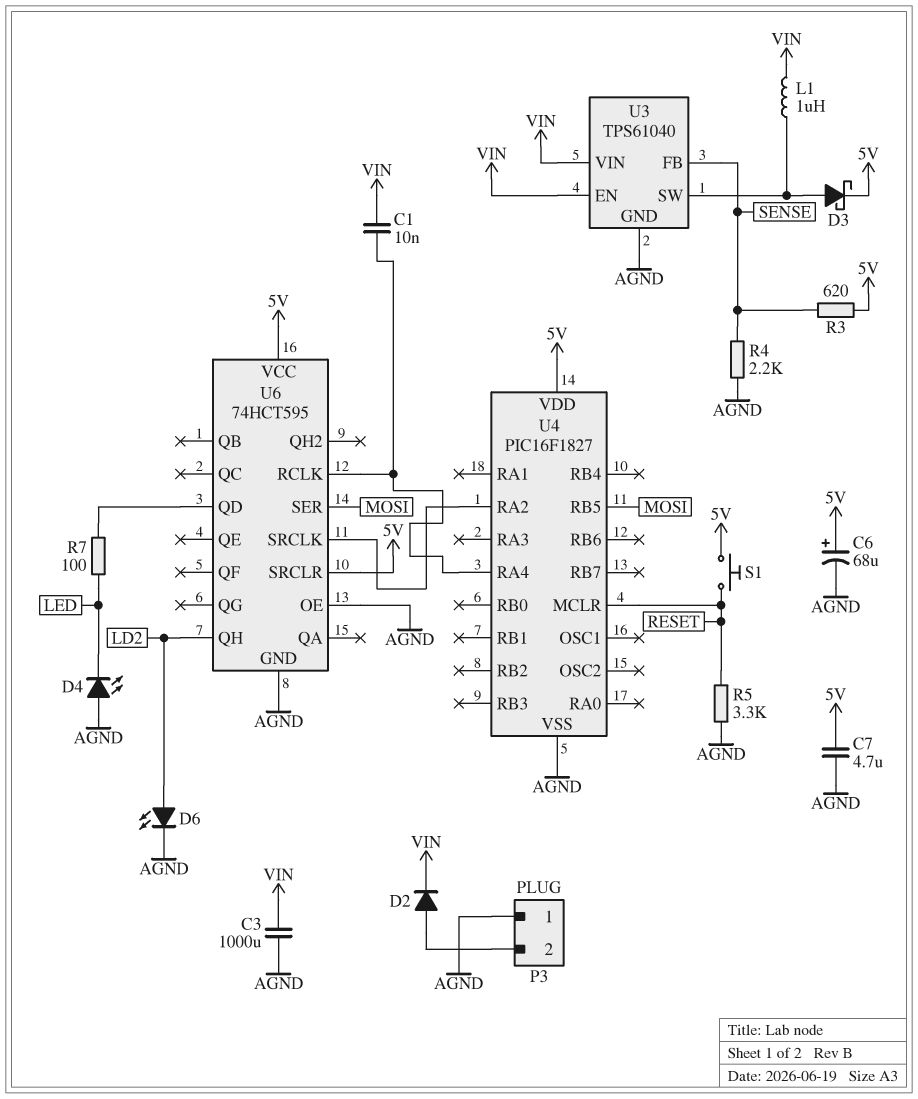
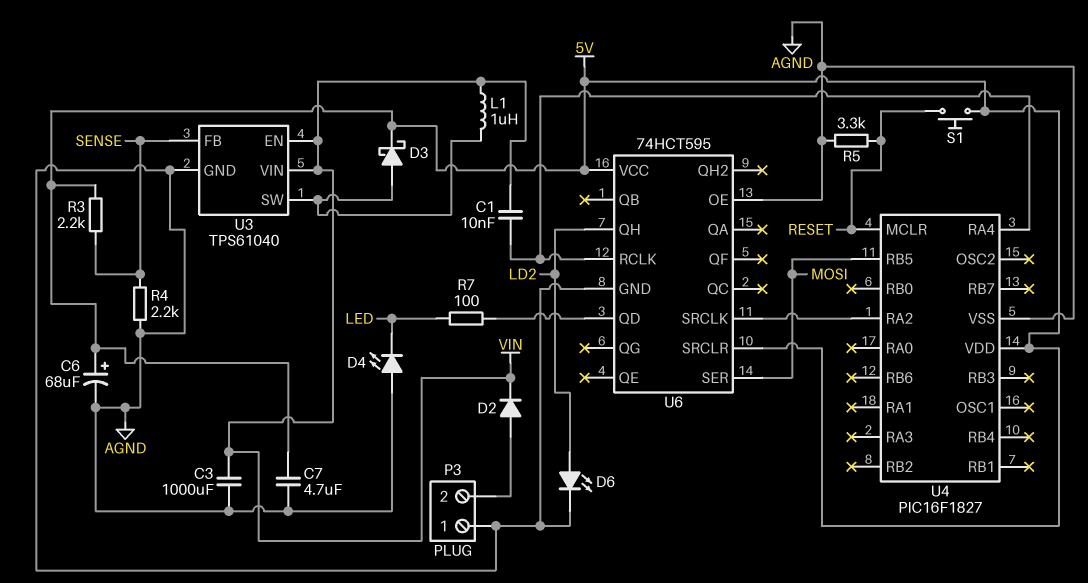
R3: 620 (5V, SENSE) -> 2.2k (5V, SENSE)

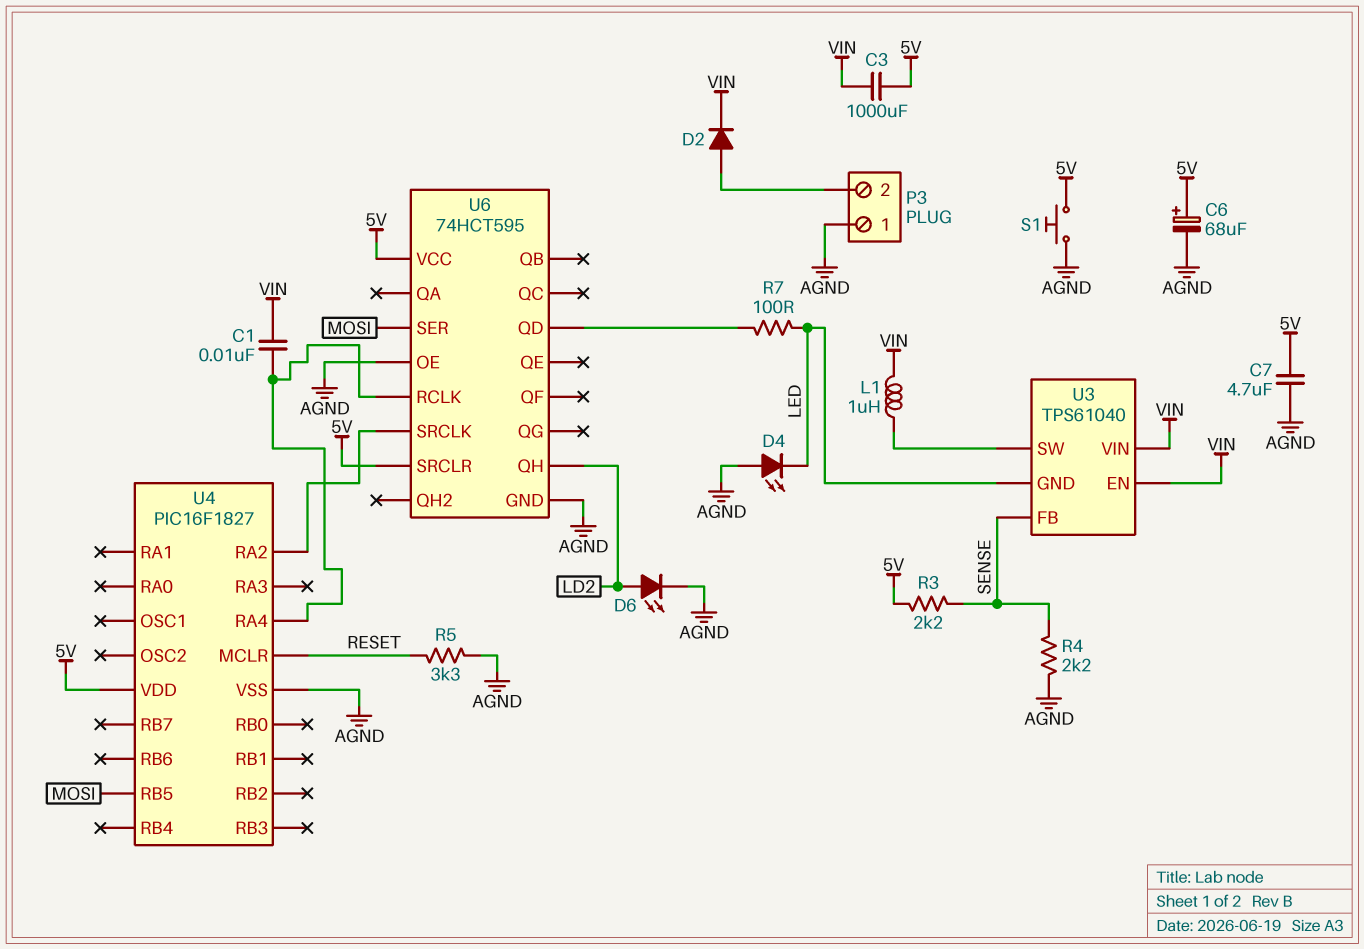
C3: 1000uF (AGND, VIN) -> 1000uF (5V, VIN)
D3: schottky (A U3/SW, K 5V) -> none
S1: button (5V, RESET) -> button (5V, AGND)
U3 pin GND: AGND -> LED

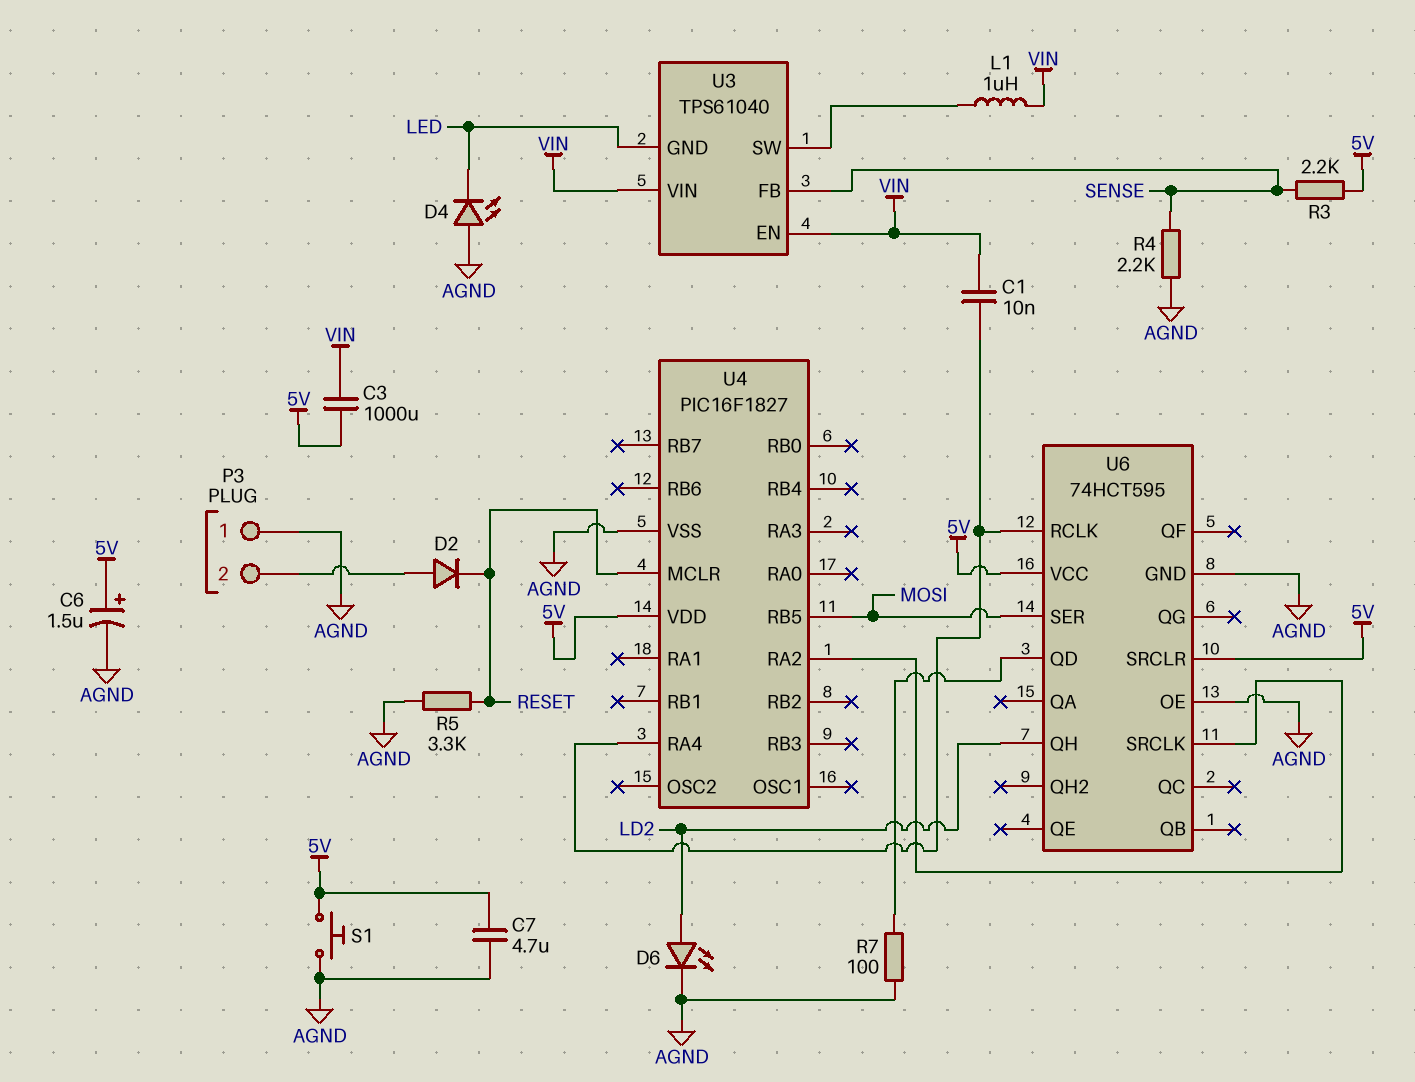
C6: 68uF (plus 5V, minus AGND) -> 1.5uF (plus 5V, minus AGND)
D2: diode (A P3/2, K VIN) -> diode (A P3/2, K RESET)
R7: 100 (LED, U6/QD) -> 100 (AGND, U6/QD)

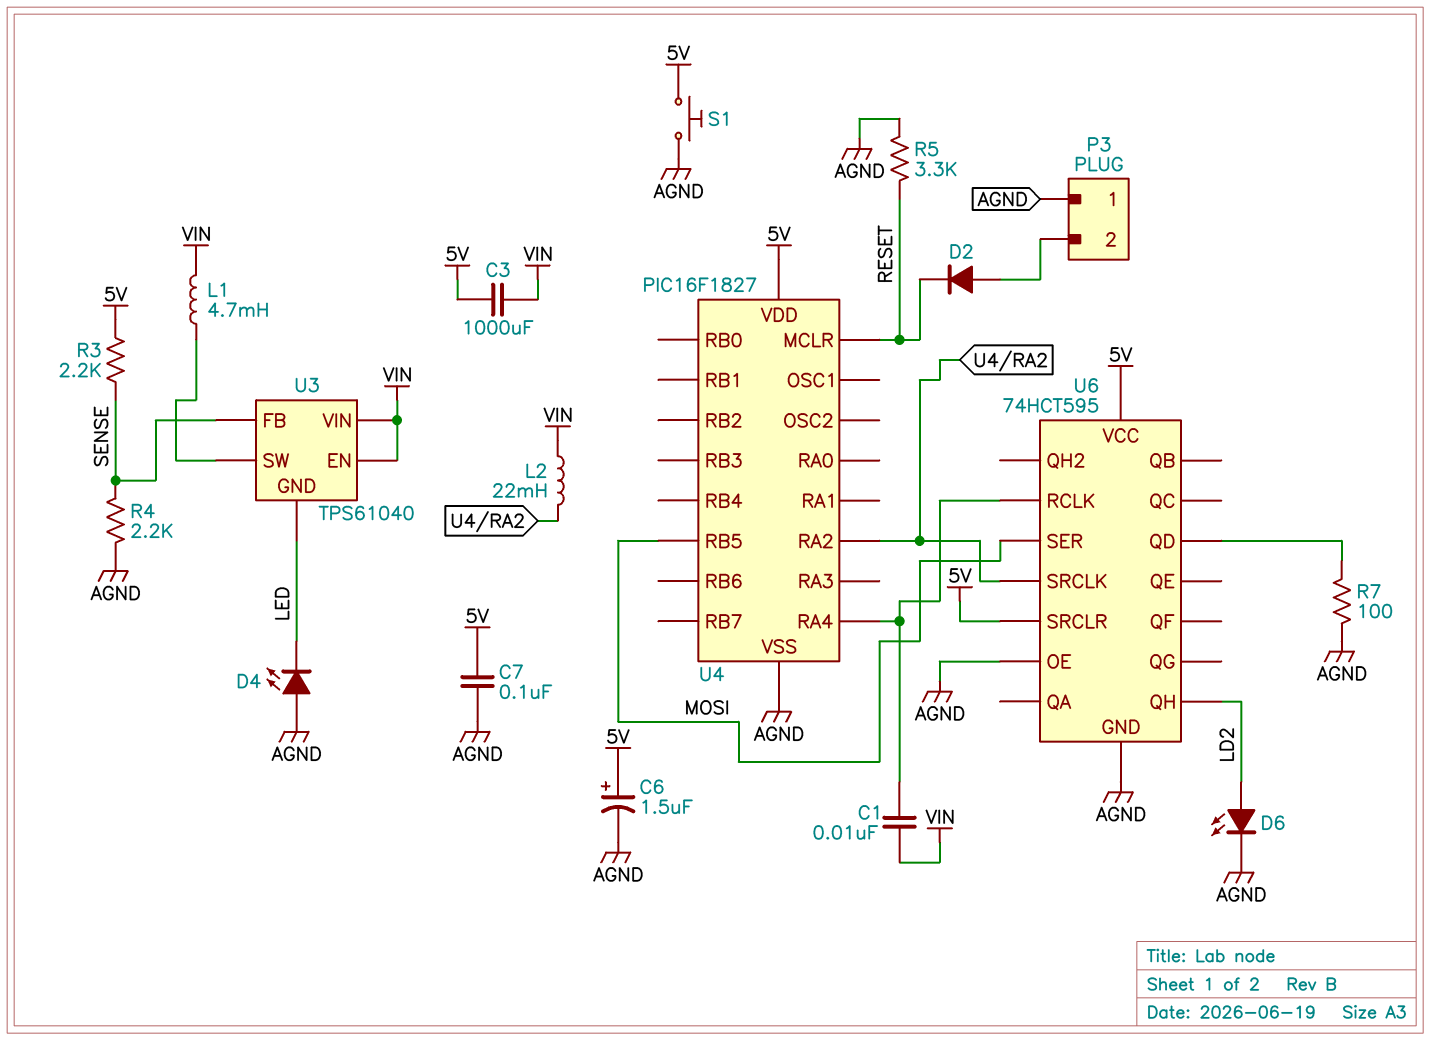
C7: 4.7uF (5V, AGND) -> 100nF (5V, AGND)
L1: 1uH (U3/SW, VIN) -> 4.7mH (U3/SW, VIN)
L2: none -> 22mH (U4/RA2, VIN)

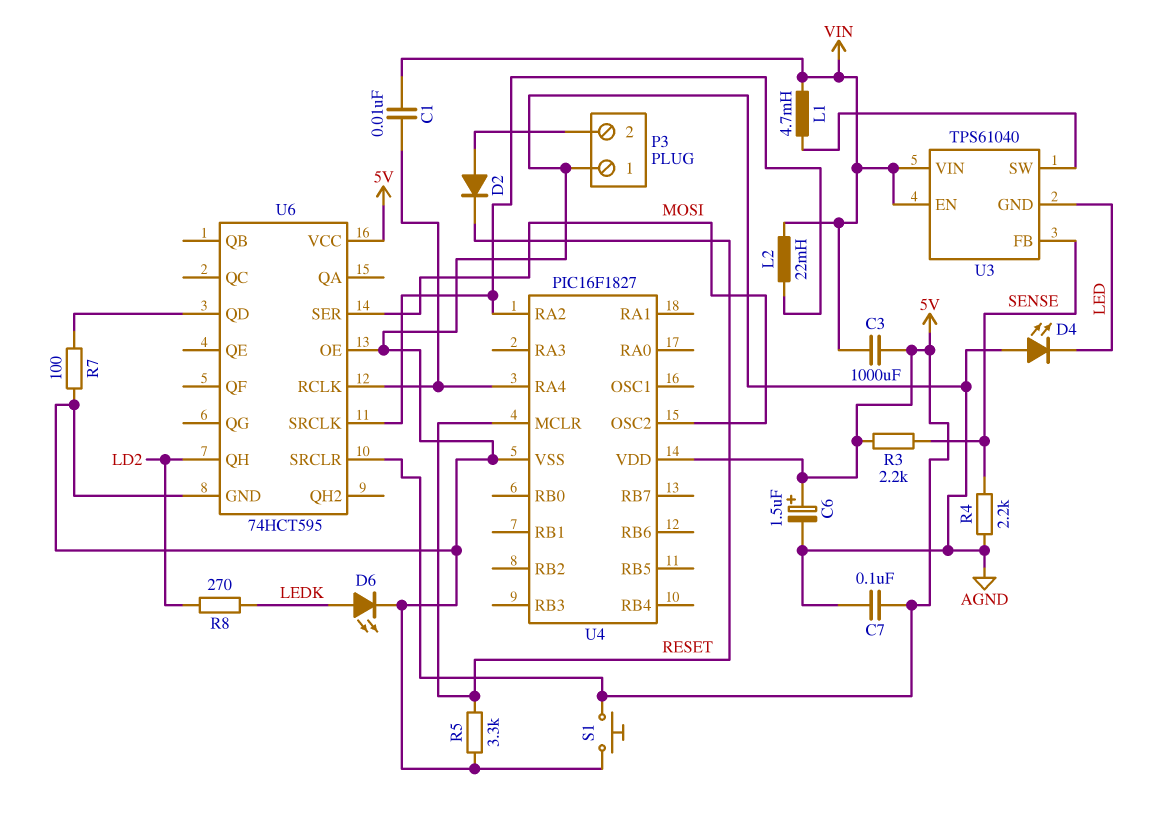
D6: LED (A LD2, K AGND) -> LED (A LEDK, K AGND)
R8: none -> 270 (LD2, LEDK)
U4 pin OSC2: none -> MOSI
U4 pin RB5: MOSI -> none

